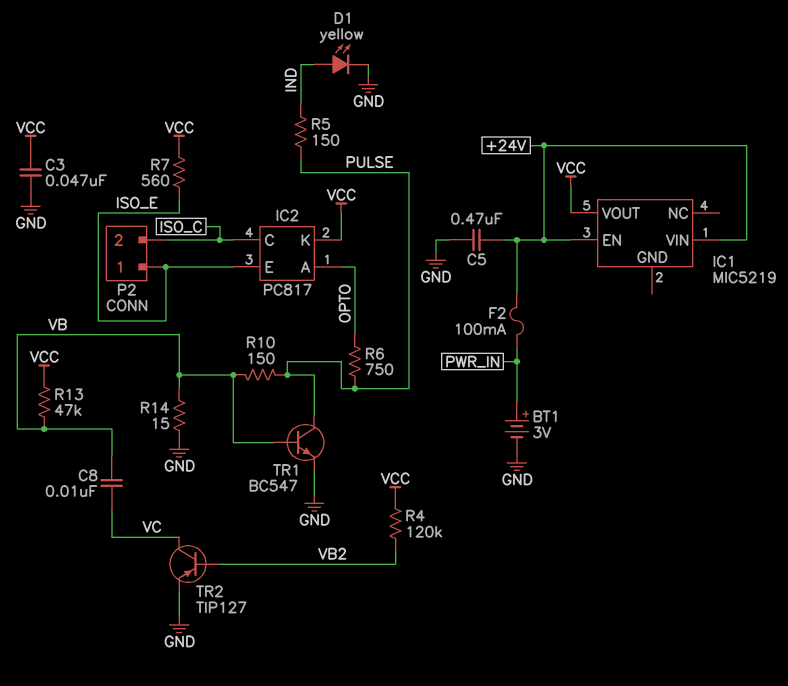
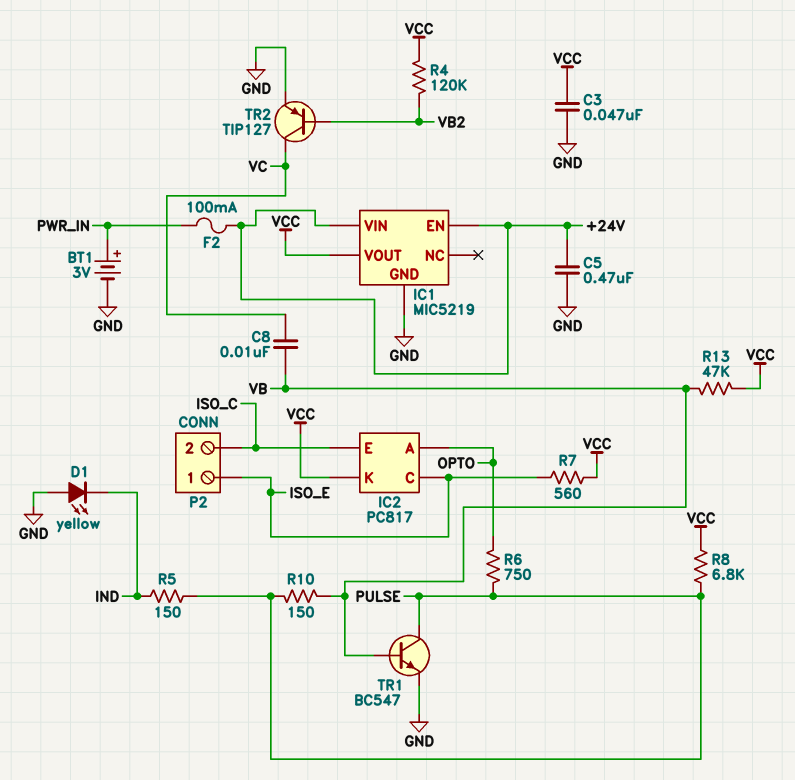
D1: LED yellow (A IND, K GND) -> LED yellow (A GND, K IND)
IC1 pin GND: none -> GND
IC2 pin C: ISO_C -> ISO_E
IC2 pin E: ISO_E -> ISO_C
R8: none -> 6.8k (PULSE, VCC)
R14: 15 (GND, VB) -> none

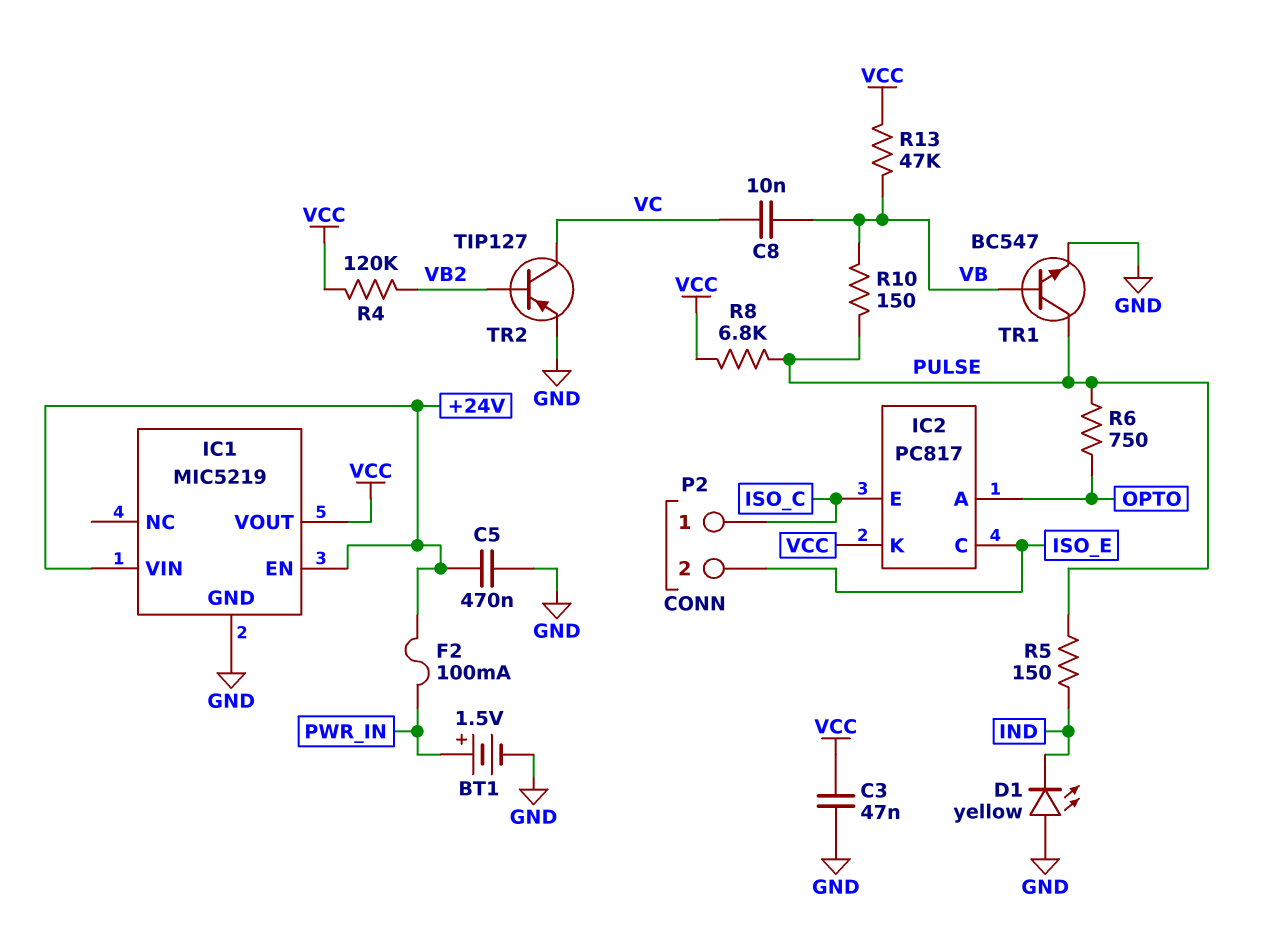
BT1: 3V (plus PWR_IN, minus GND) -> 1.5V (plus PWR_IN, minus GND)
P2 pin 1: ISO_E -> ISO_C
P2 pin 2: ISO_C -> ISO_E
R7: 560 (ISO_E, VCC) -> none

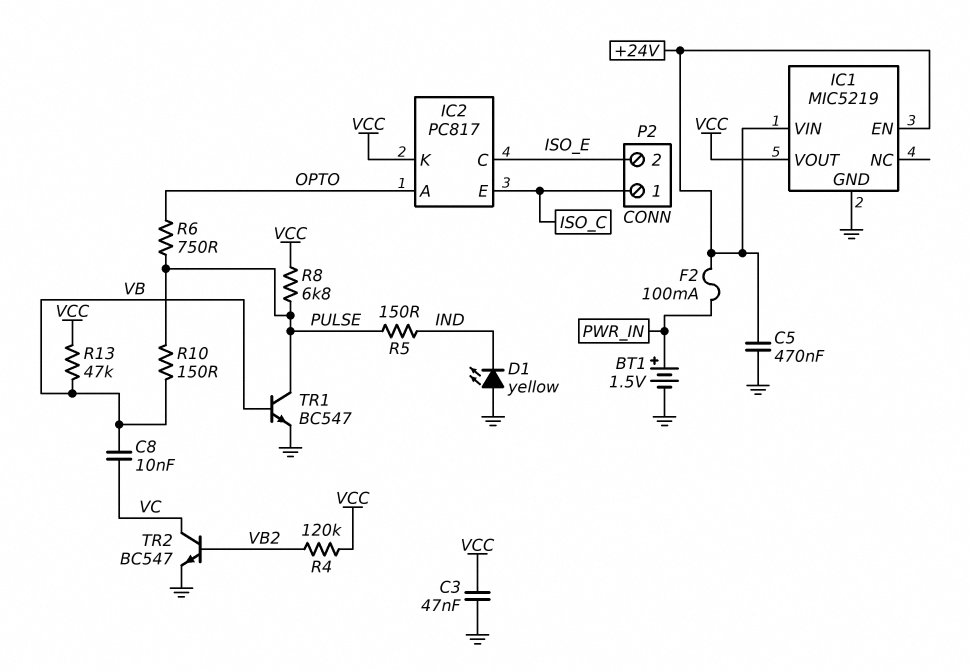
TR2: PNP TIP127 (B VB2, C VC, E GND) -> NPN BC547 (B VB2, C VC, E GND)

